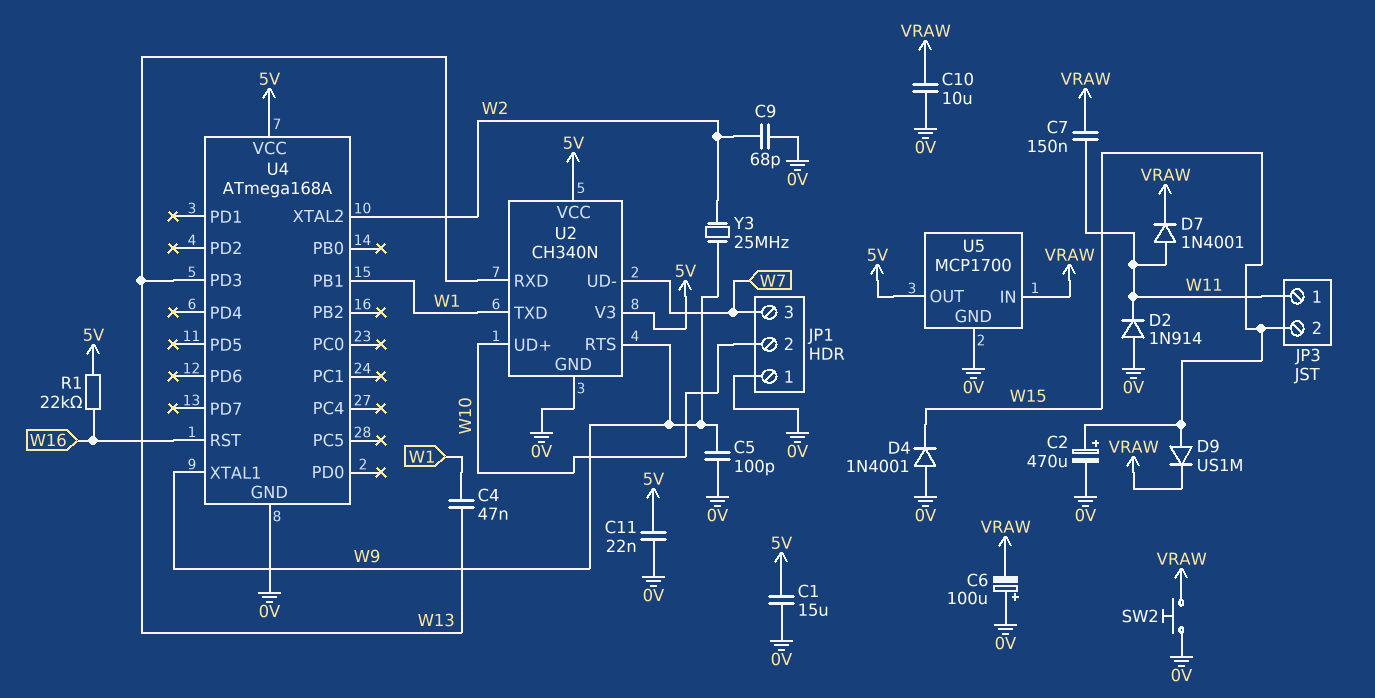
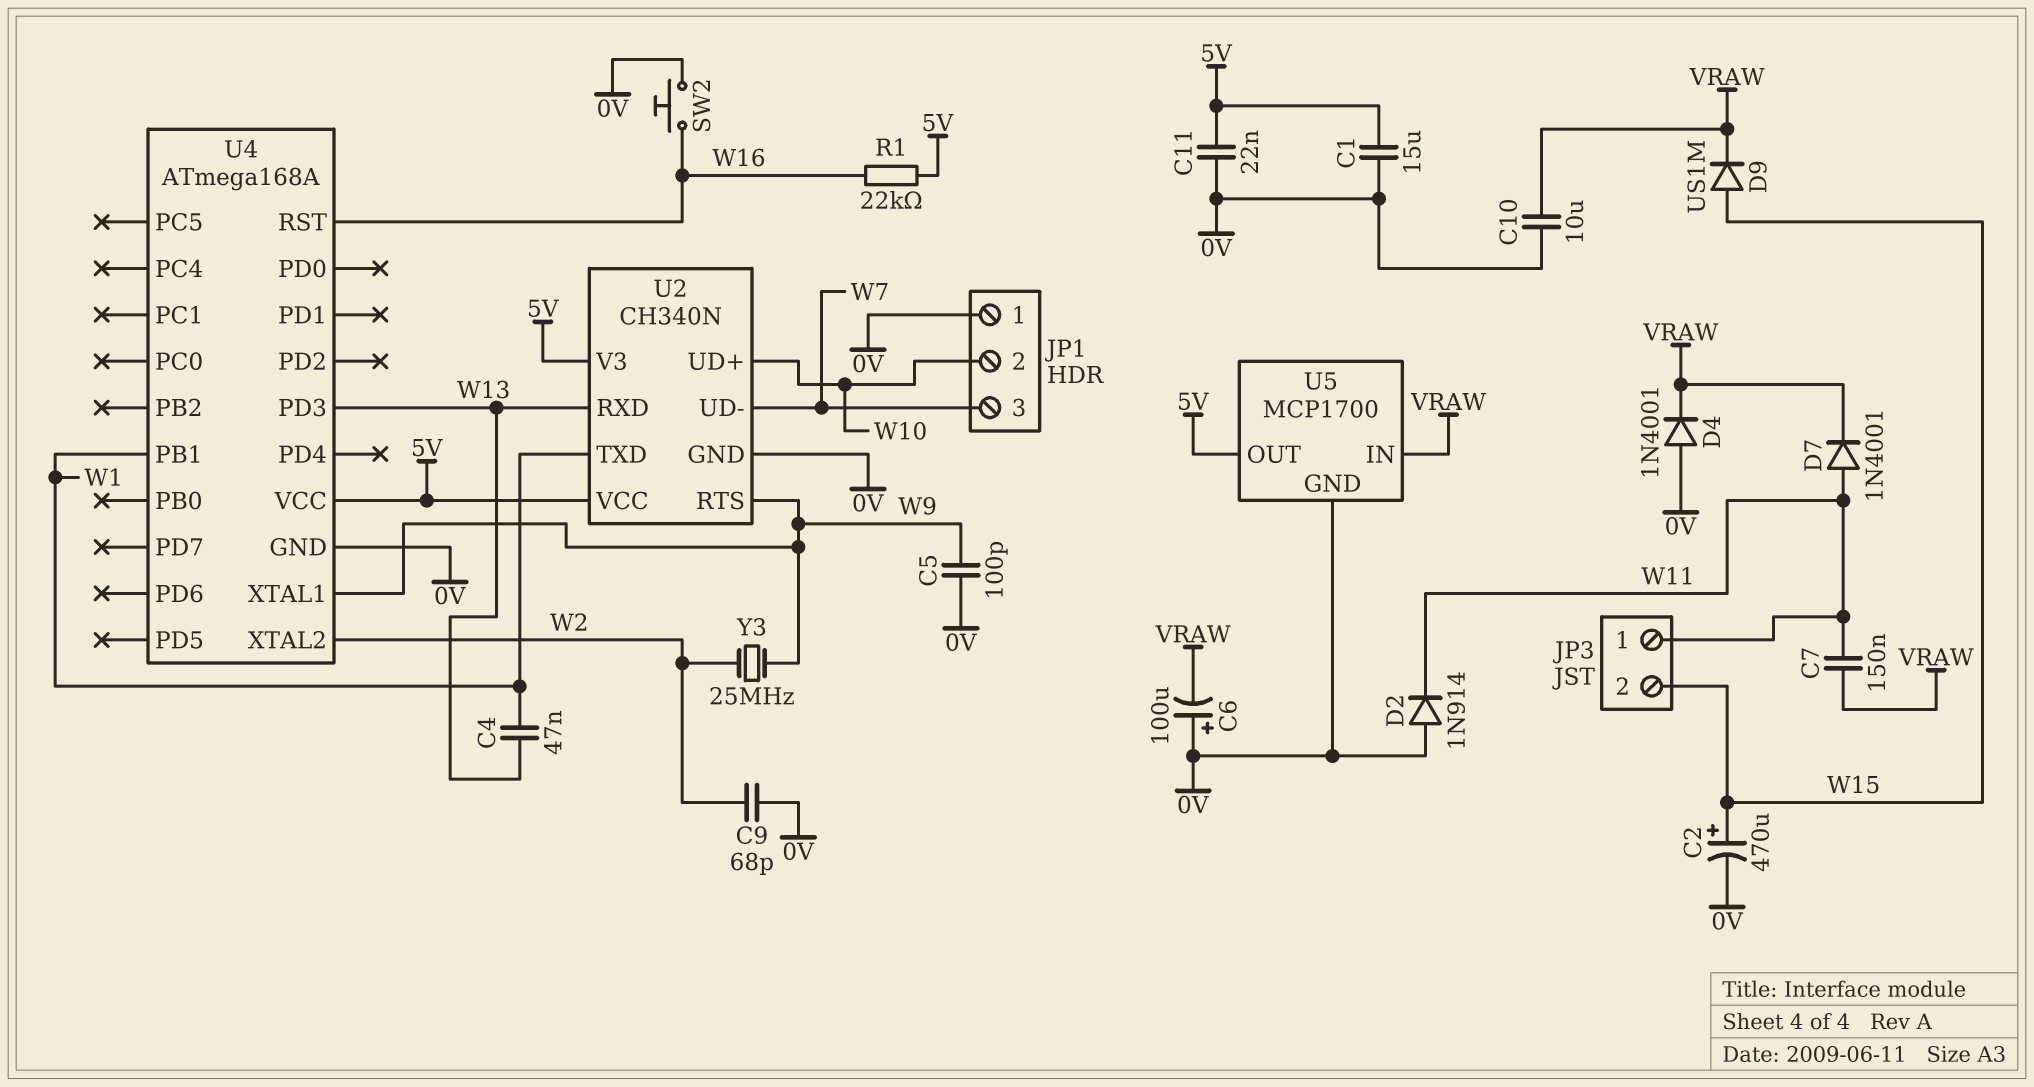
D4: diode 1N4001 (A 0V, K W15) -> diode 1N4001 (A 0V, K VRAW)
SW2: button (0V, VRAW) -> button (0V, W16)

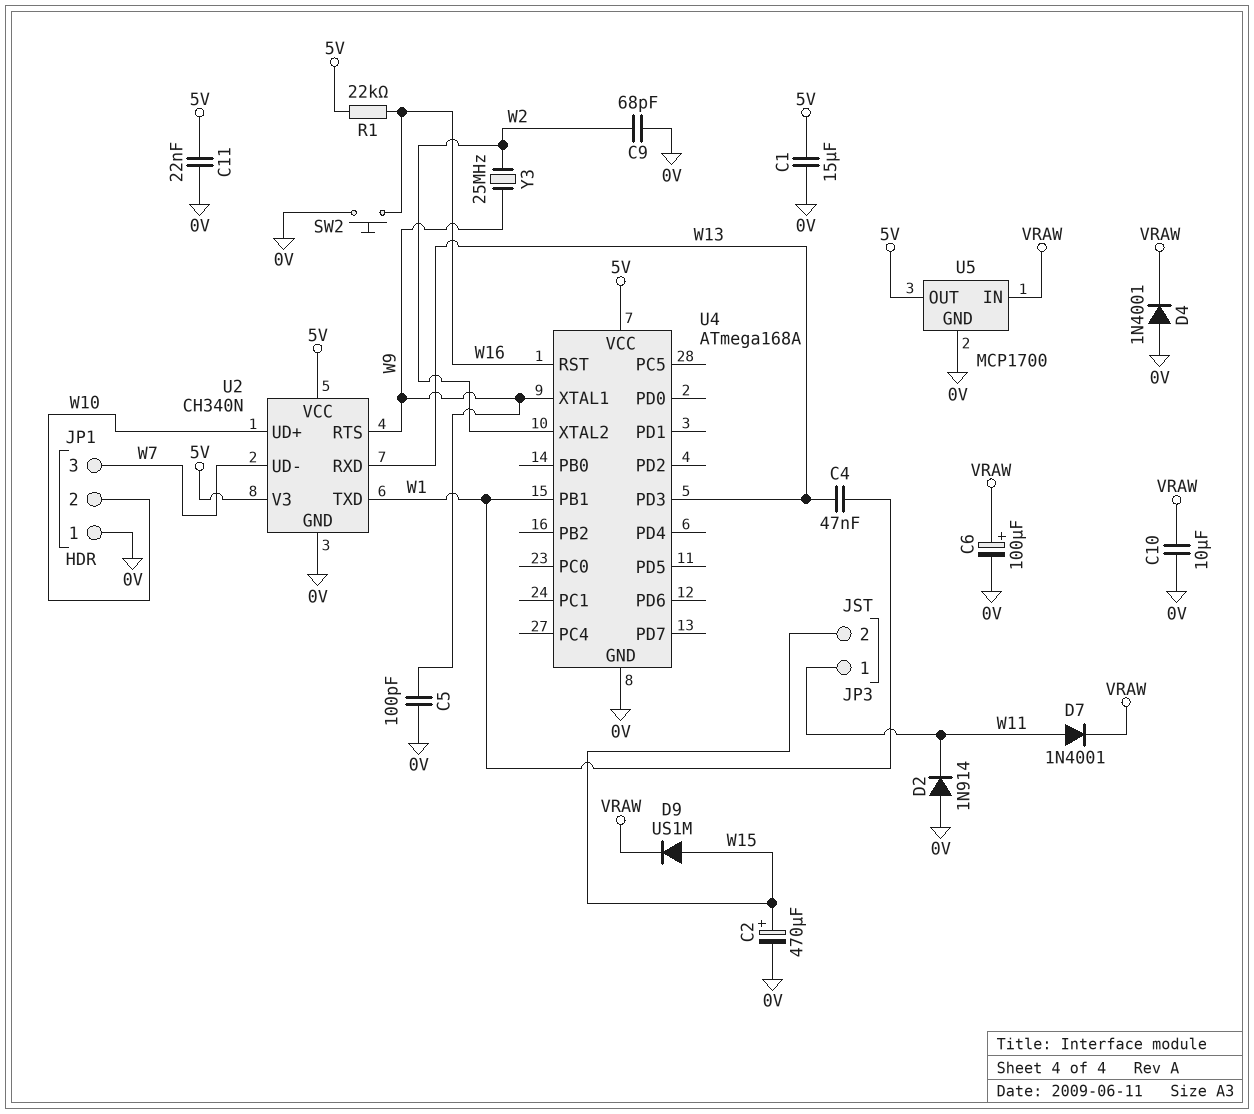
C6: 100uF (plus 0V, minus VRAW) -> 100uF (plus VRAW, minus 0V)
C7: 150nF (VRAW, W11) -> none

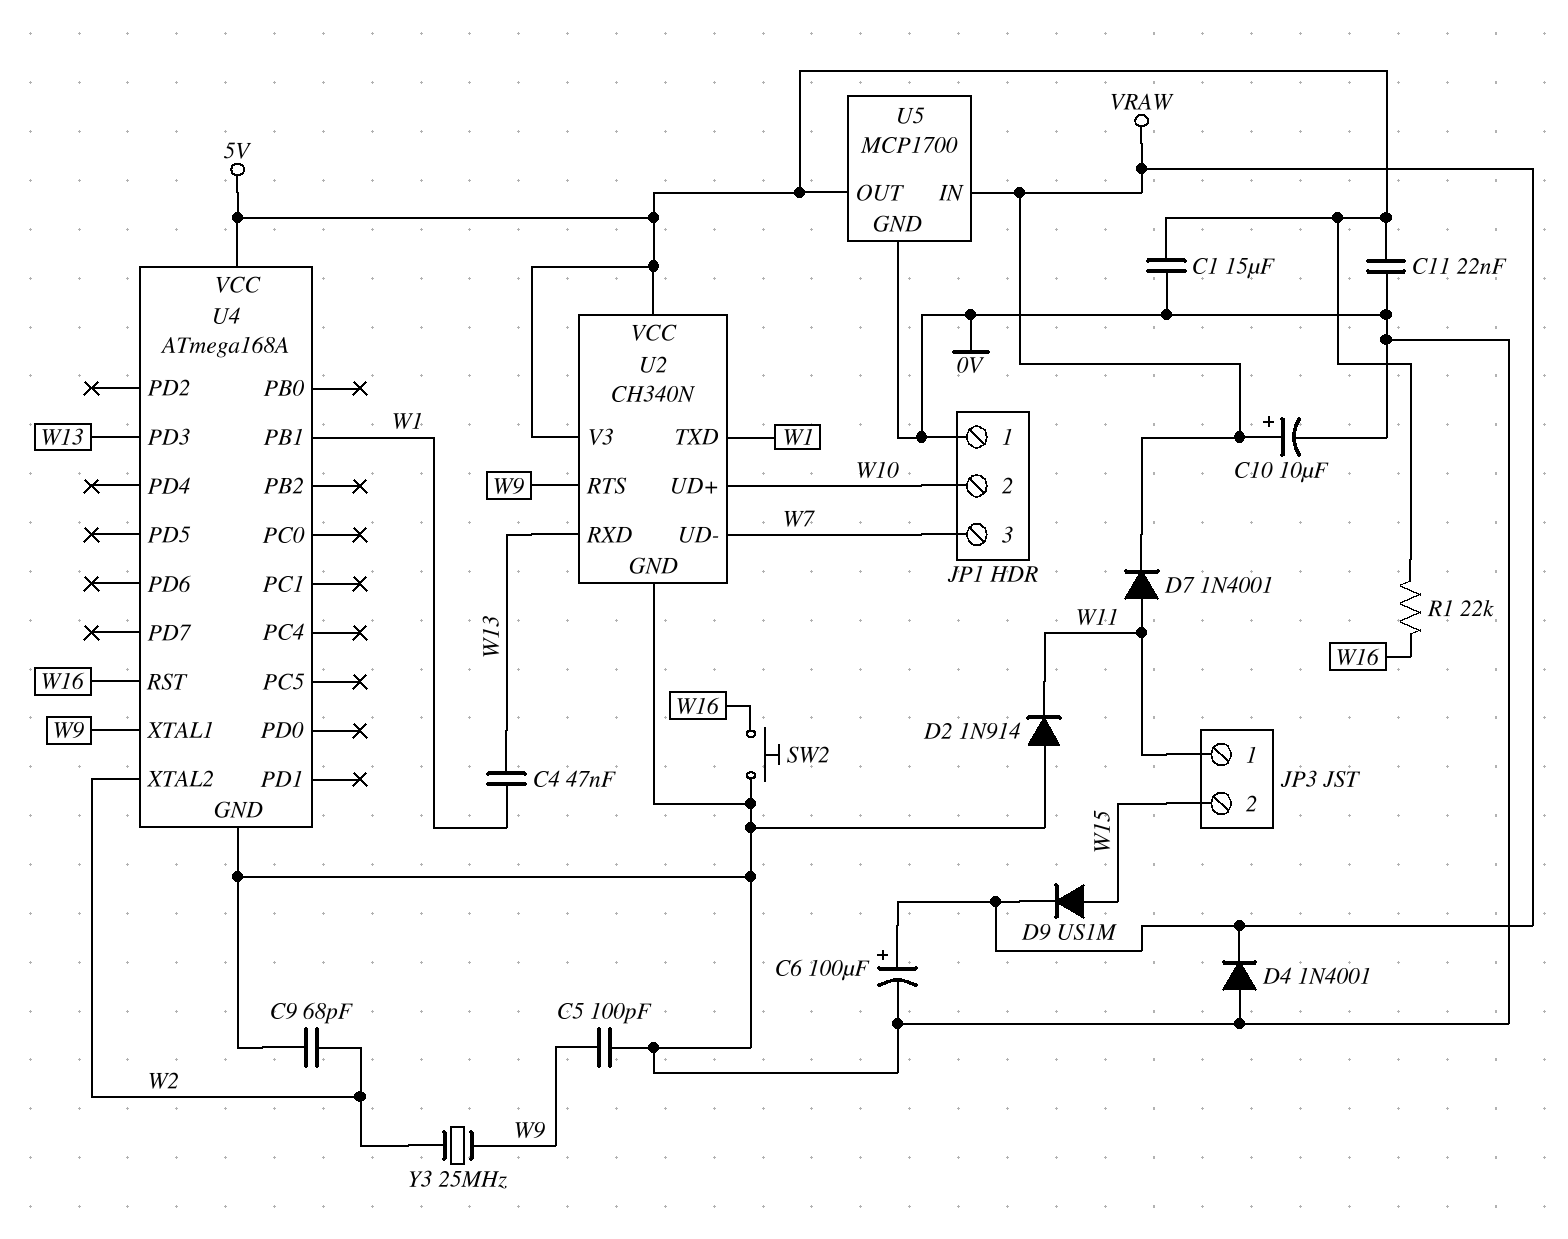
C2: 470uF (plus W15, minus 0V) -> none
C10: 10uF (0V, VRAW) -> 10uF (plus VRAW, minus 0V)

